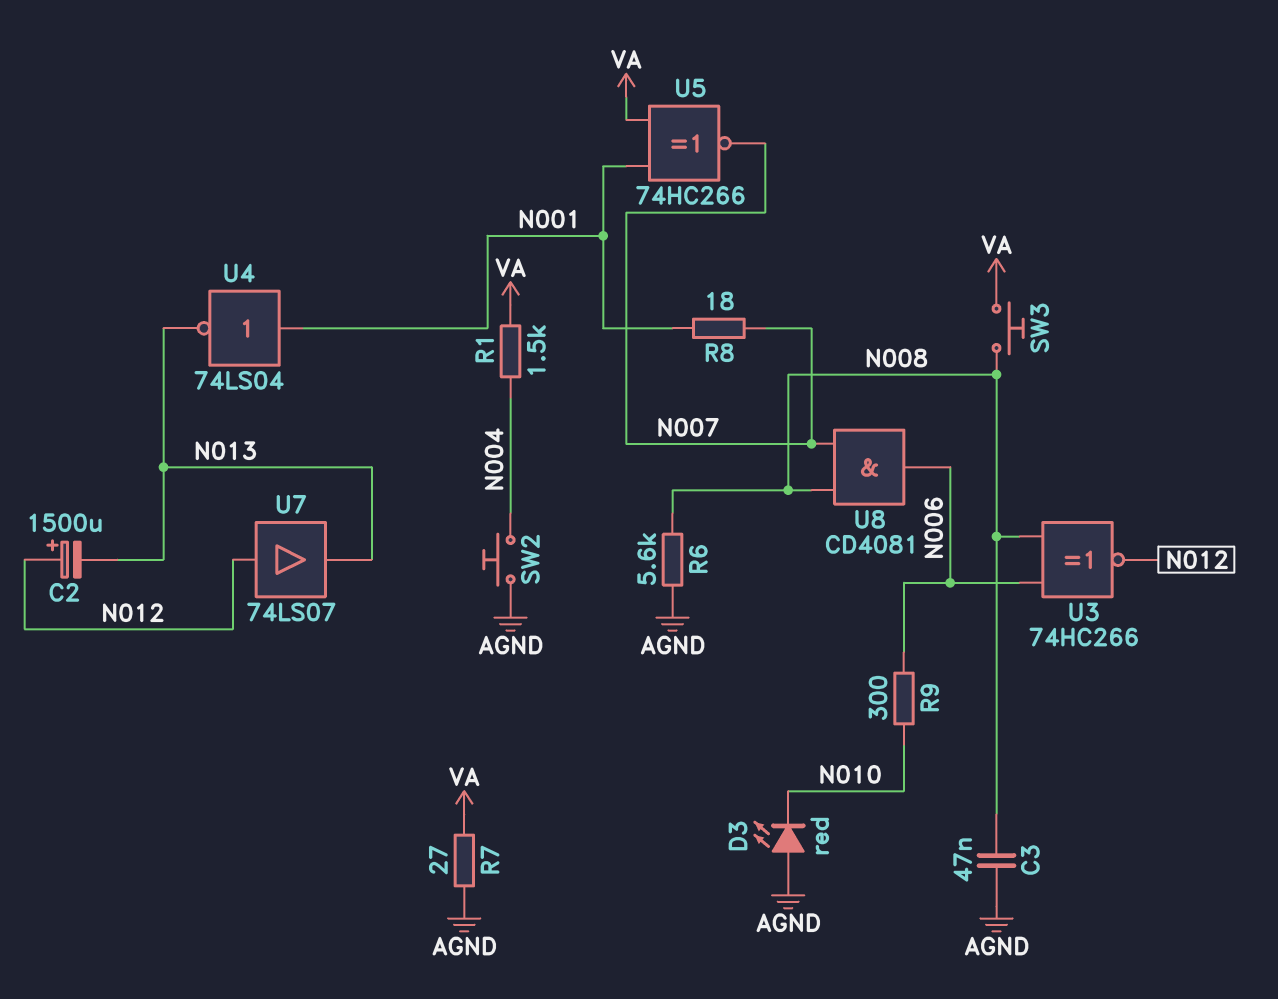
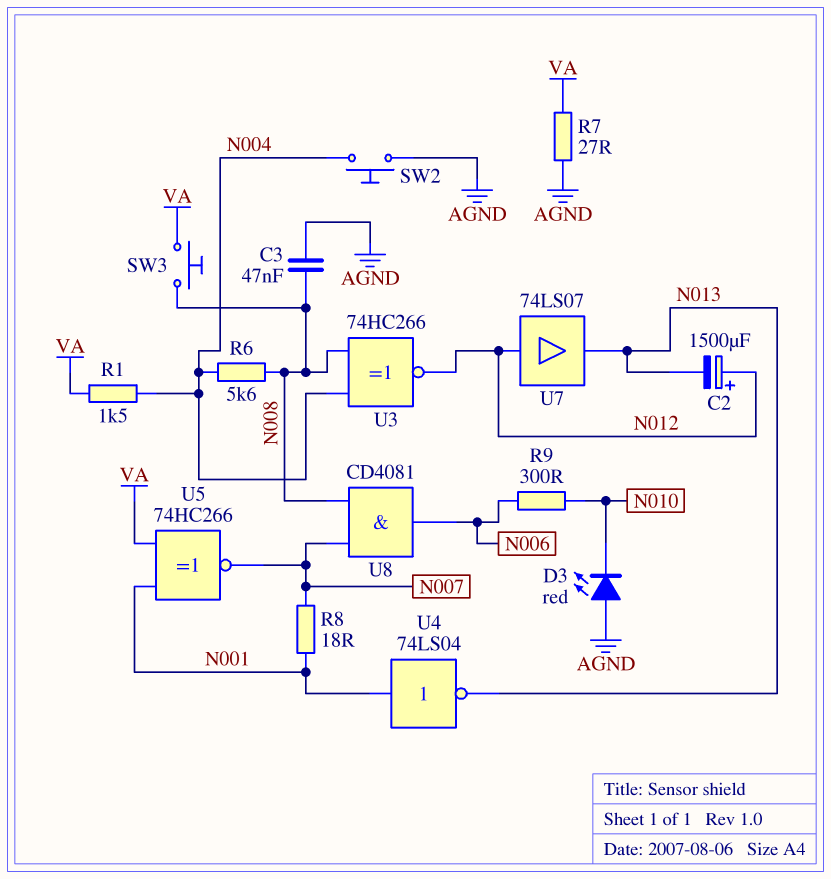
R6: 5.6k (AGND, N008) -> 5.6k (N004, N008)
U3: XNOR 74HC266 (in N006, in N008, out N012) -> XNOR 74HC266 (in N004, in N008, out N012)

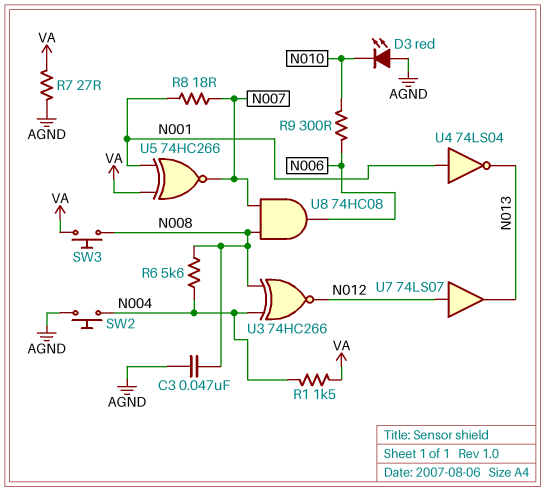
C2: 1500uF (plus N012, minus N013) -> none
U8: AND CD4081 (in N007, in N008, out N006) -> AND 74HC08 (in N007, in N008, out N006)

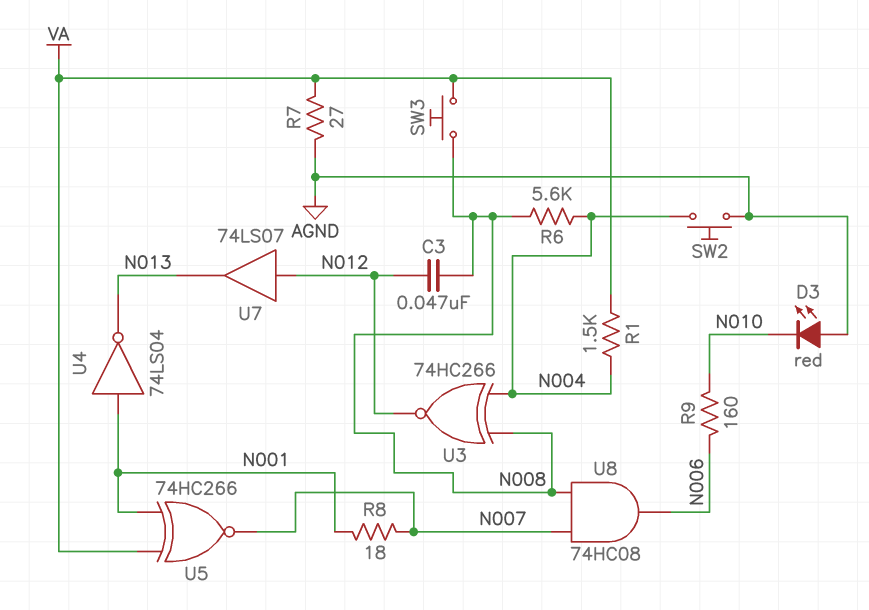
C3: 47nF (AGND, N008) -> 47nF (N008, N012)
R9: 300 (N006, N010) -> 160 (N006, N010)

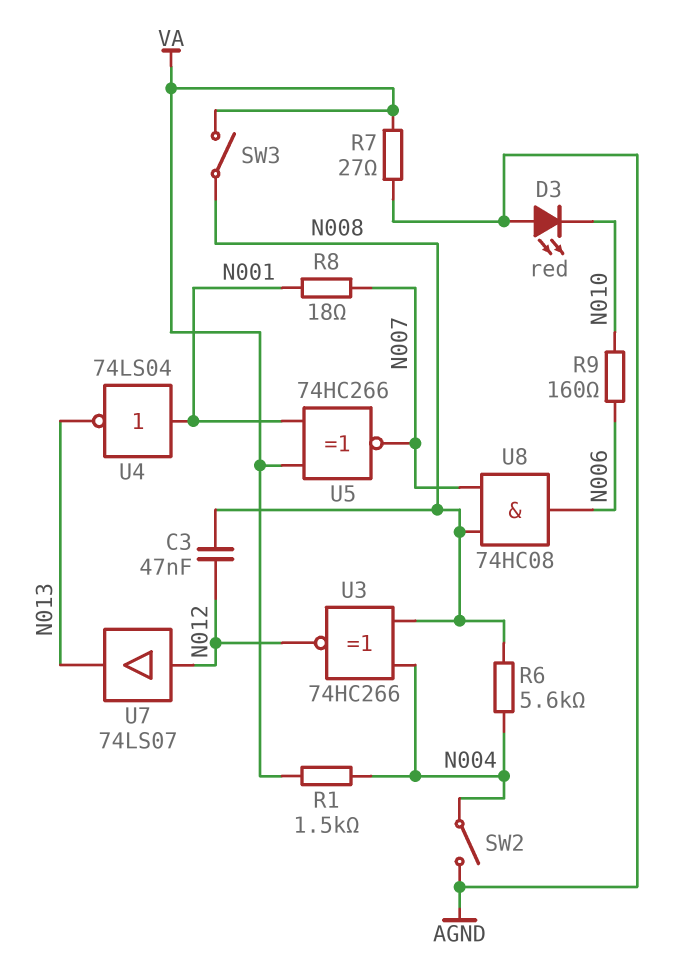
SW2: button (AGND, N004) -> switch (AGND, N004)
SW3: button (N008, VA) -> switch (N008, VA)

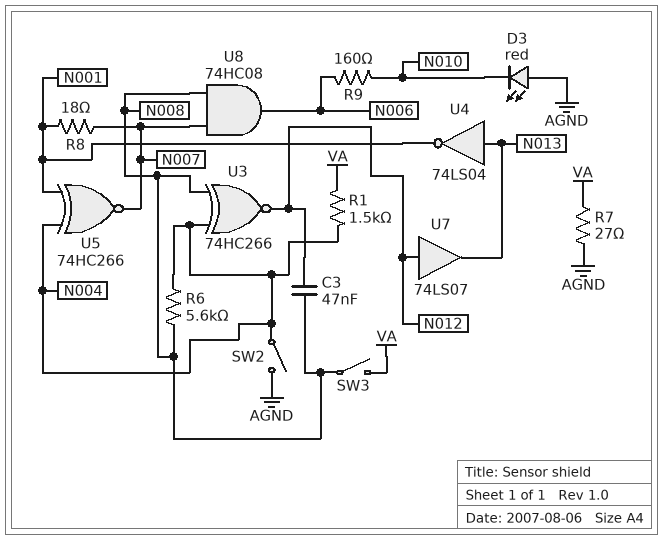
U4: NOT 74LS04 (in N001, out N013) -> NOT 74LS04 (in N013, out N001)
U5: XNOR 74HC266 (in N001, in VA, out N007) -> XNOR 74HC266 (in N001, in N004, out N007)

